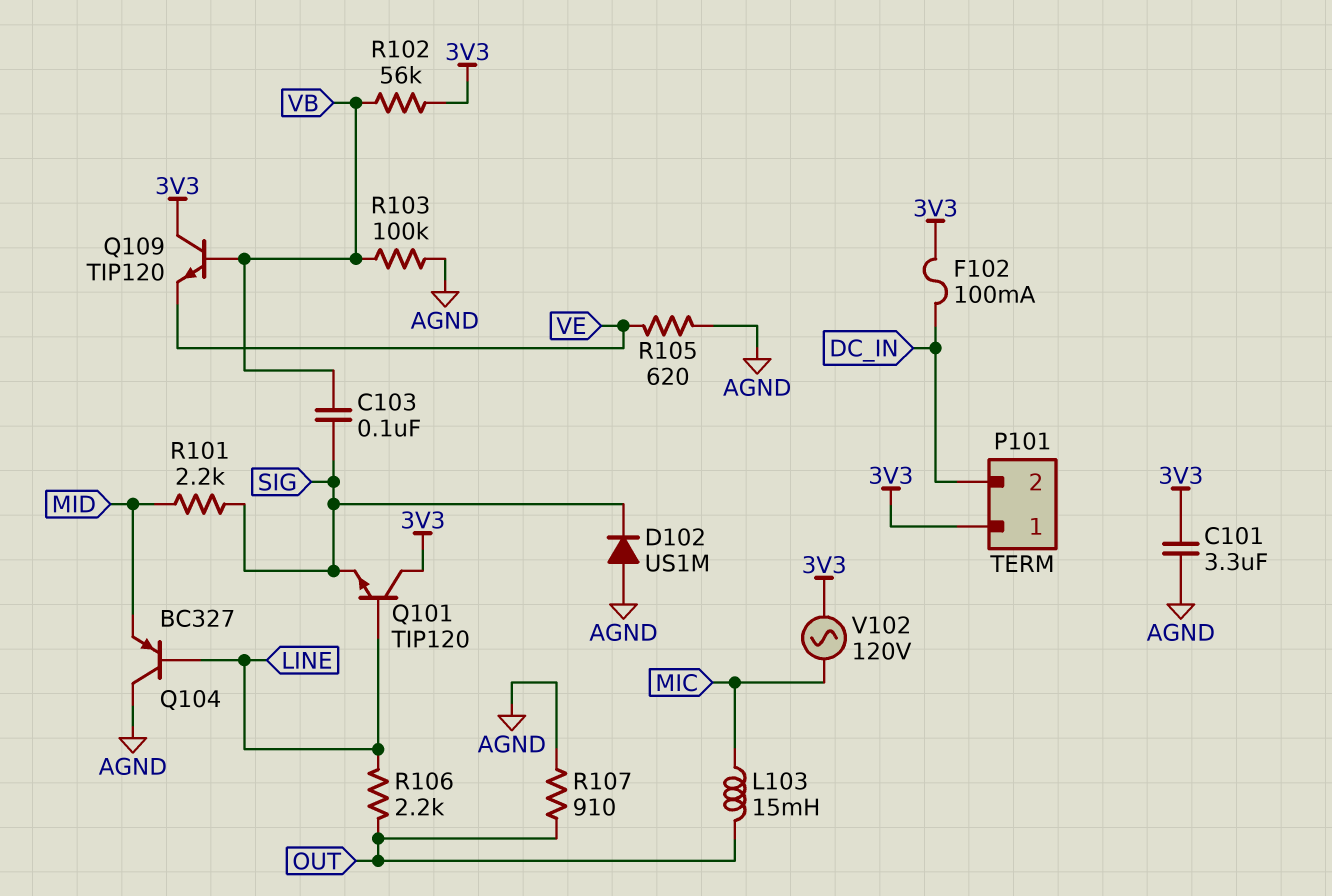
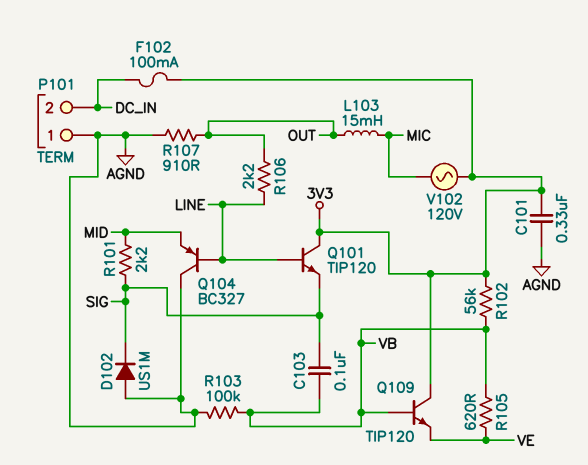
C101: 3.3uF (3V3, AGND) -> 330nF (3V3, AGND)
P101 pin 1: 3V3 -> AGND
R105: 620 (AGND, VE) -> 620 (VB, VE)

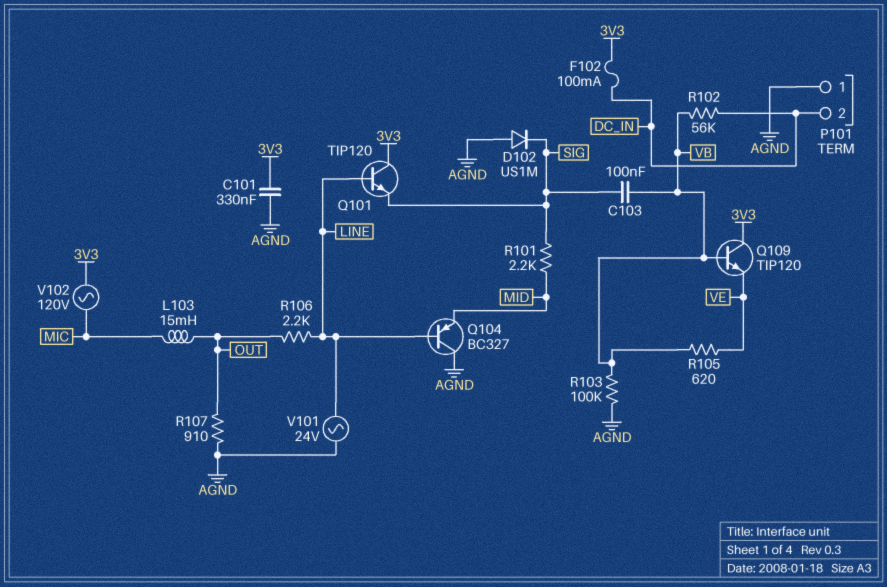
R102: 56k (3V3, VB) -> 56k (DC_IN, VB)
V101: none -> AC 24V (AGND, LINE)

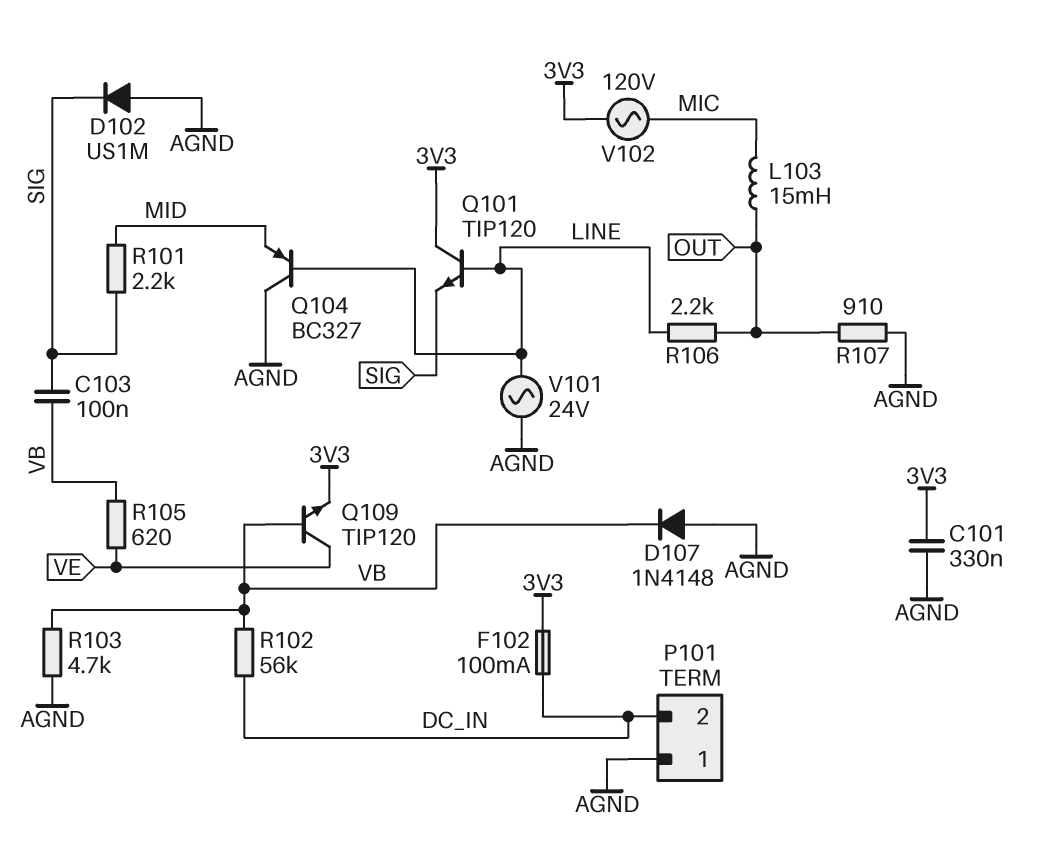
D107: none -> diode 1N4148 (A AGND, K VB)
Q109: NPN TIP120 (B VB, C 3V3, E VE) -> NPN TIP120 (B VB, C VE, E 3V3)
R103: 100k (AGND, VB) -> 4.7k (AGND, VB)

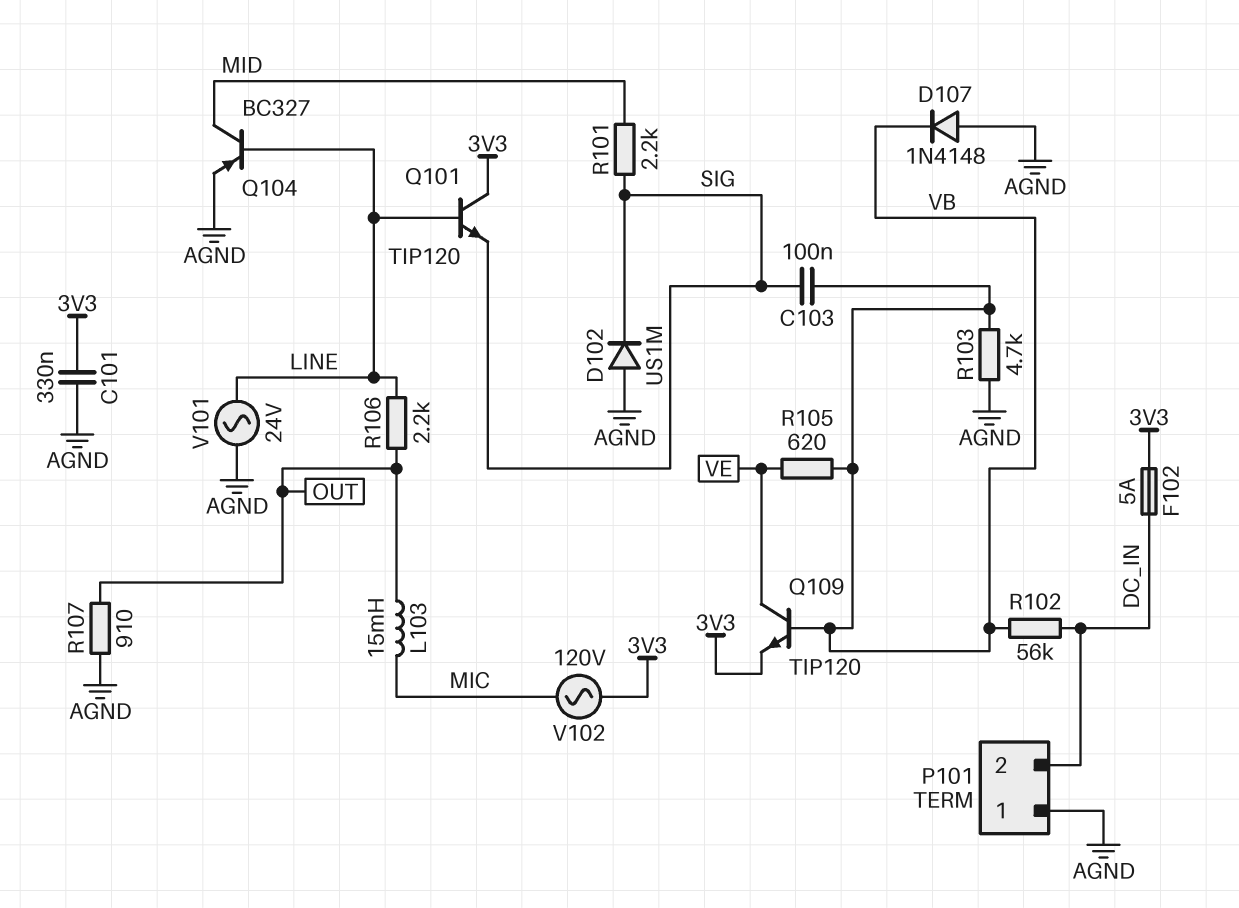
F102: 100mA (3V3, DC_IN) -> 5A (3V3, DC_IN)
Q104: PNP BC327 (B LINE, C AGND, E MID) -> PNP BC327 (B LINE, C MID, E AGND)

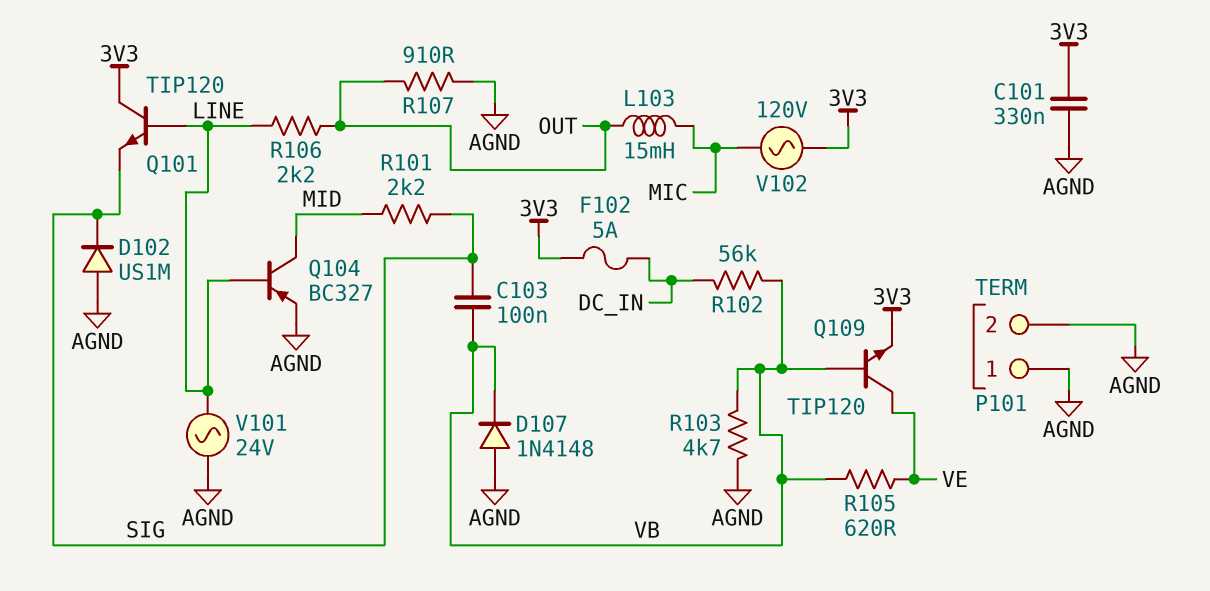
P101 pin 2: DC_IN -> AGND

